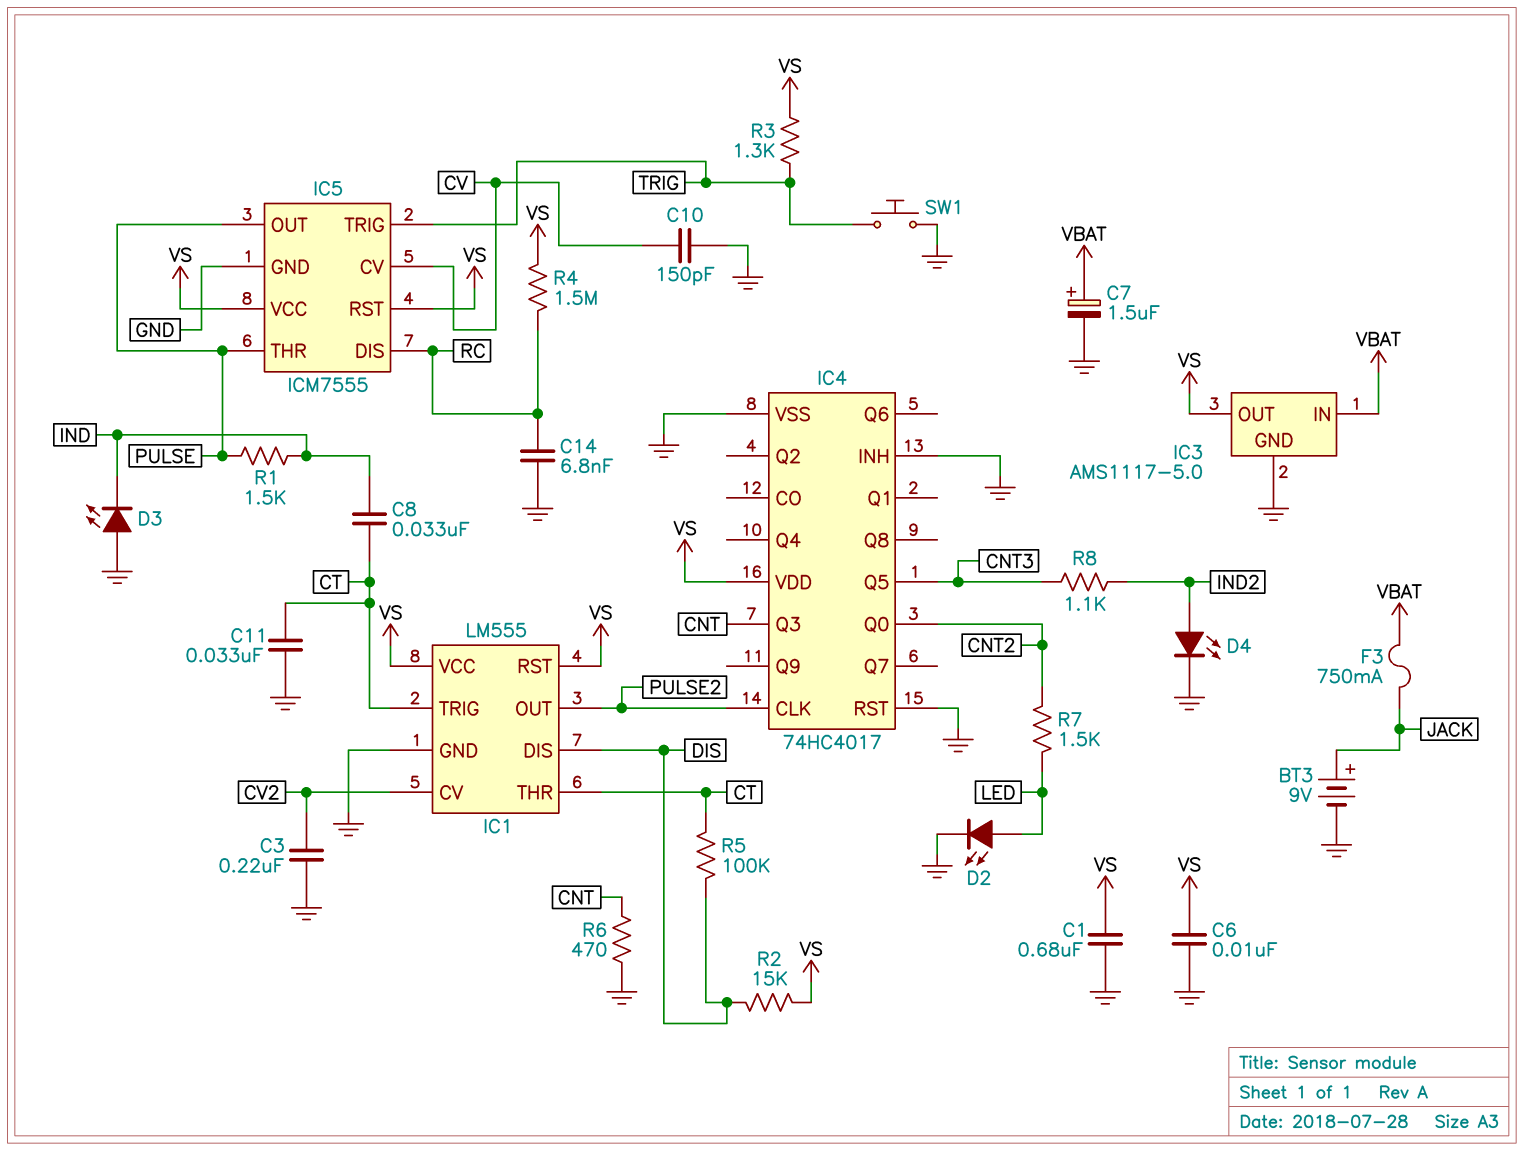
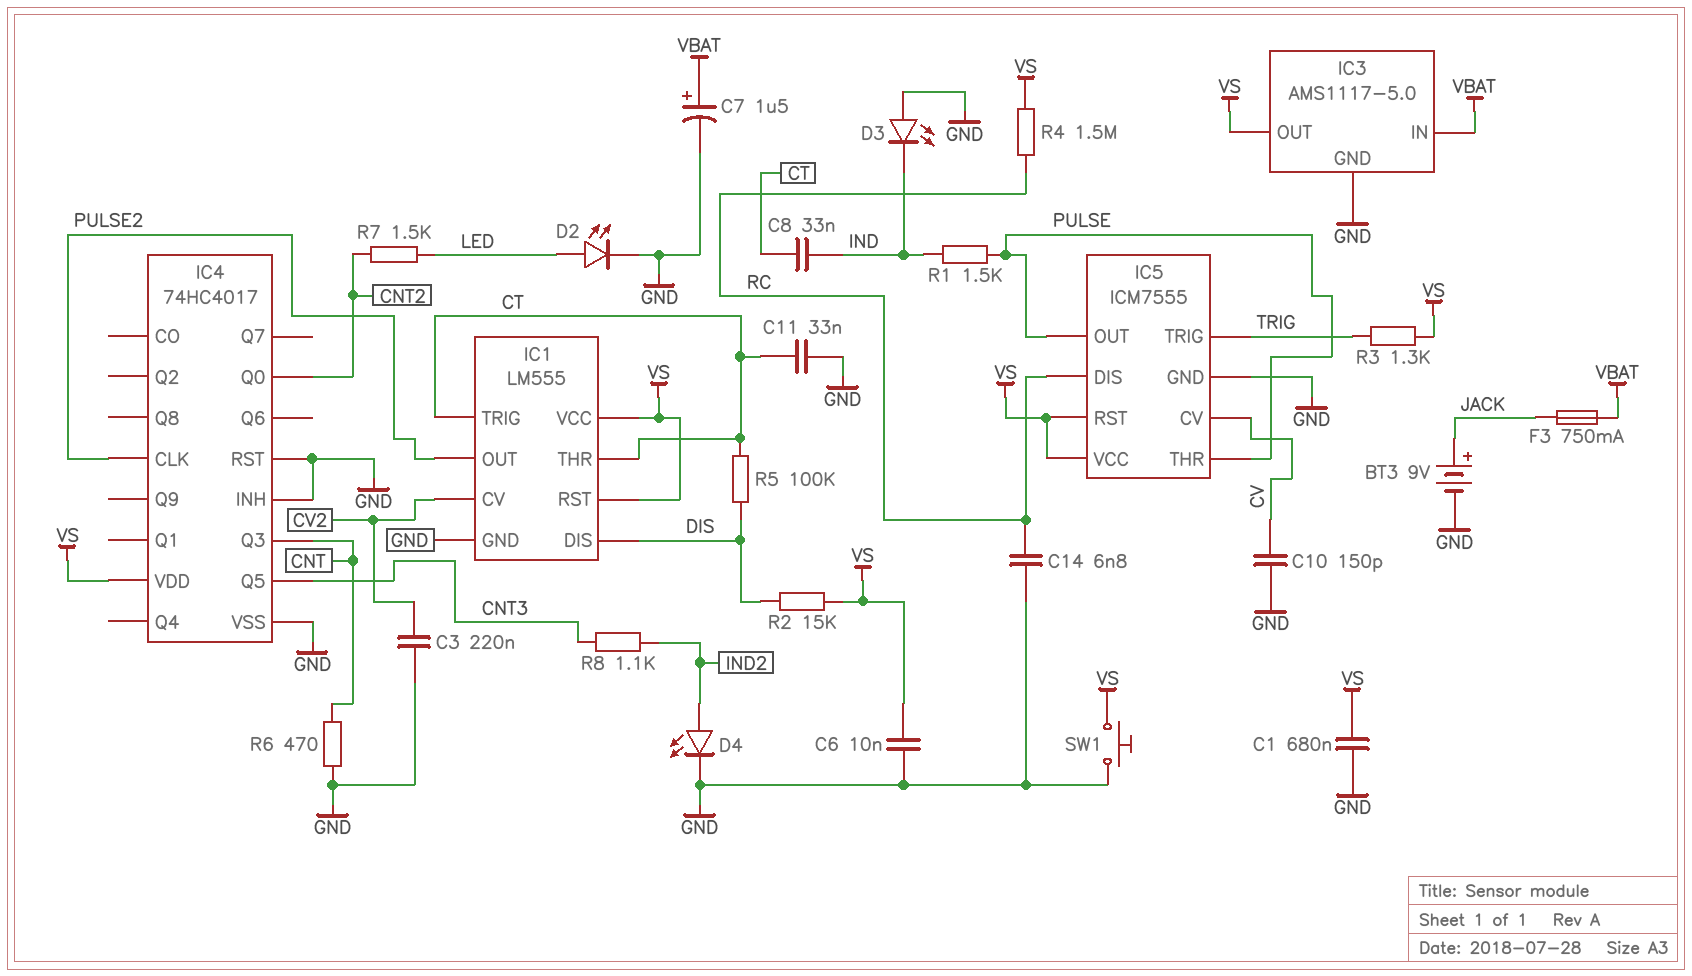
SW1: button (GND, TRIG) -> button (GND, VS)

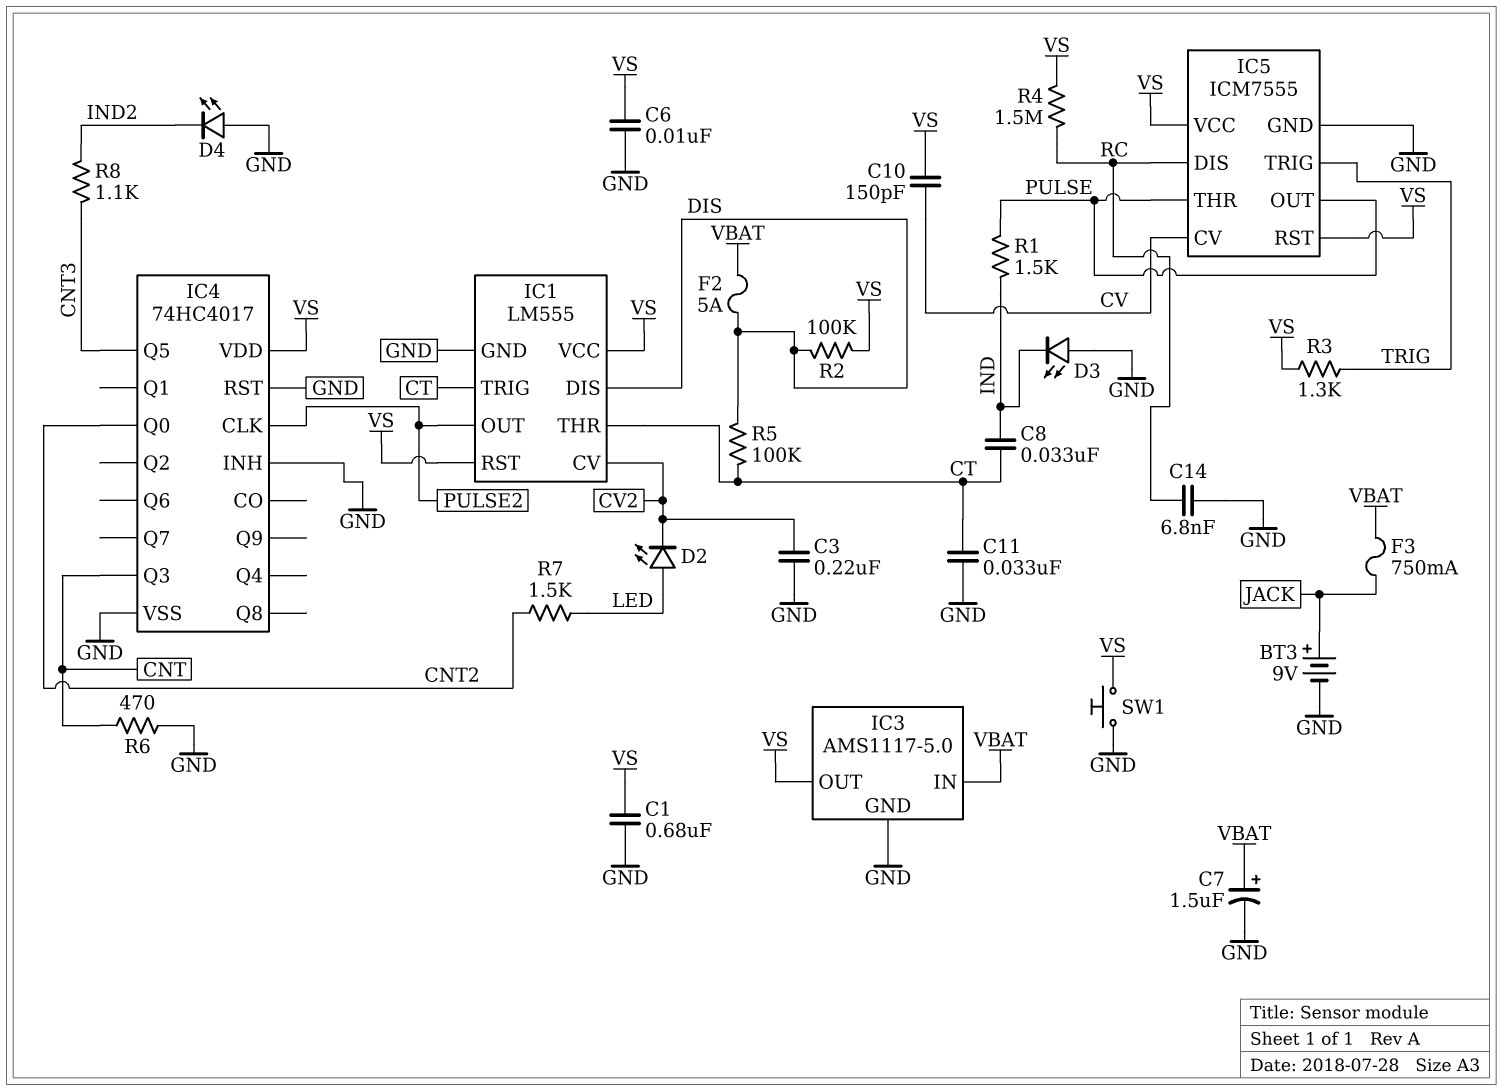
C10: 150pF (CV, GND) -> 150pF (CV, VS)
D2: LED (A LED, K GND) -> LED (A LED, K CV2)
D4: LED (A IND2, K GND) -> LED (A GND, K IND2)
F2: none -> 5A (DIS, VBAT)
R2: 15k (DIS, VS) -> 100k (DIS, VS)

